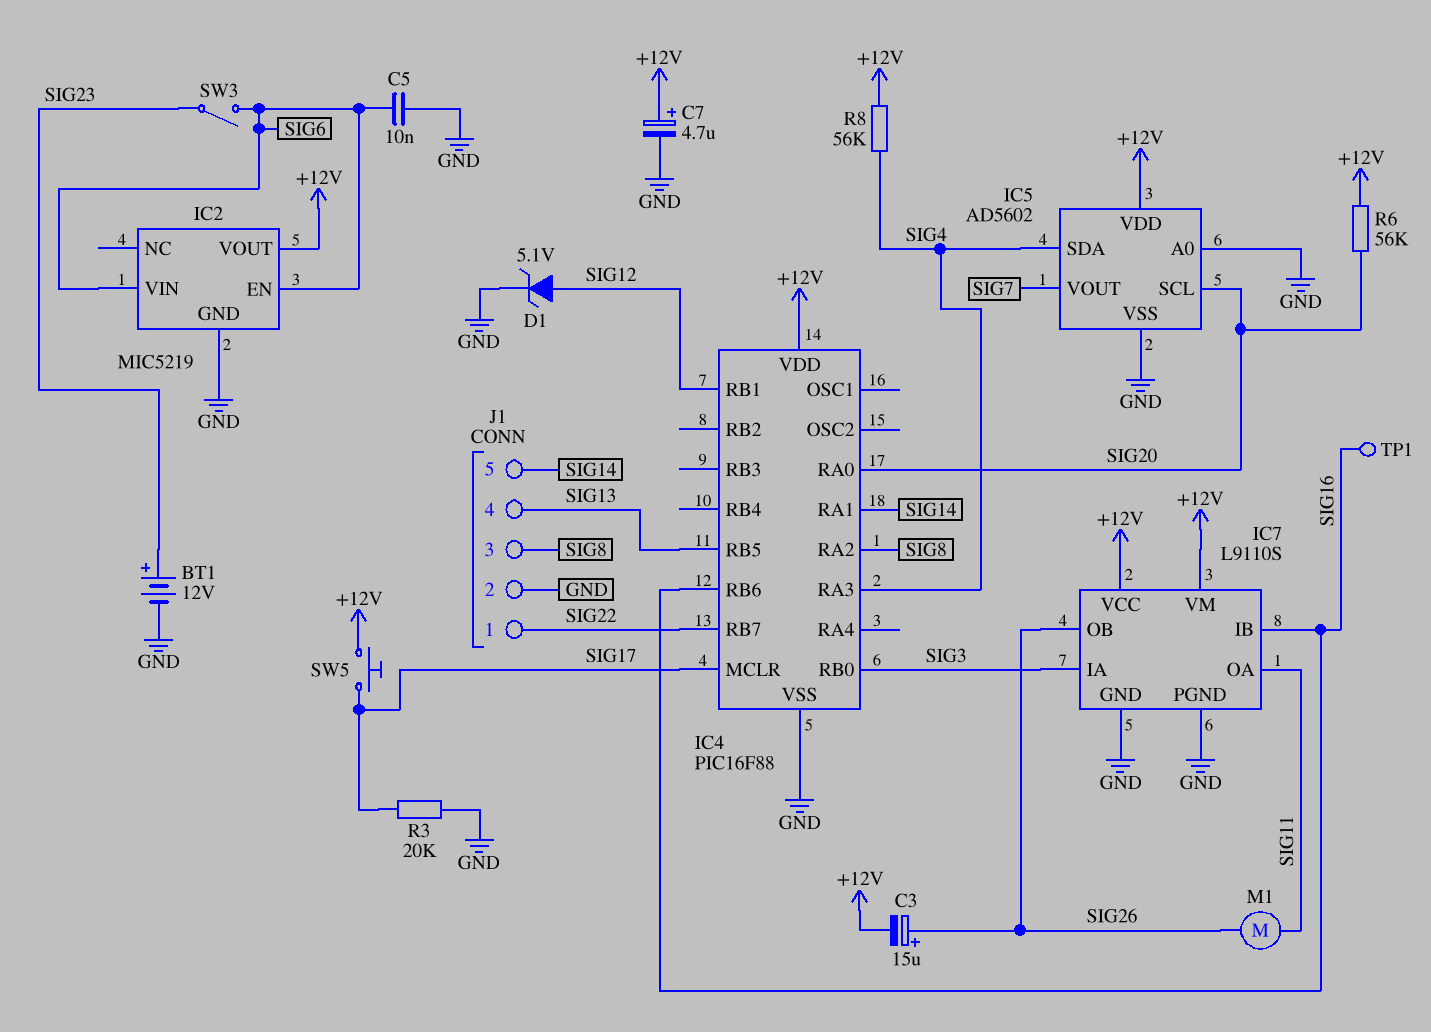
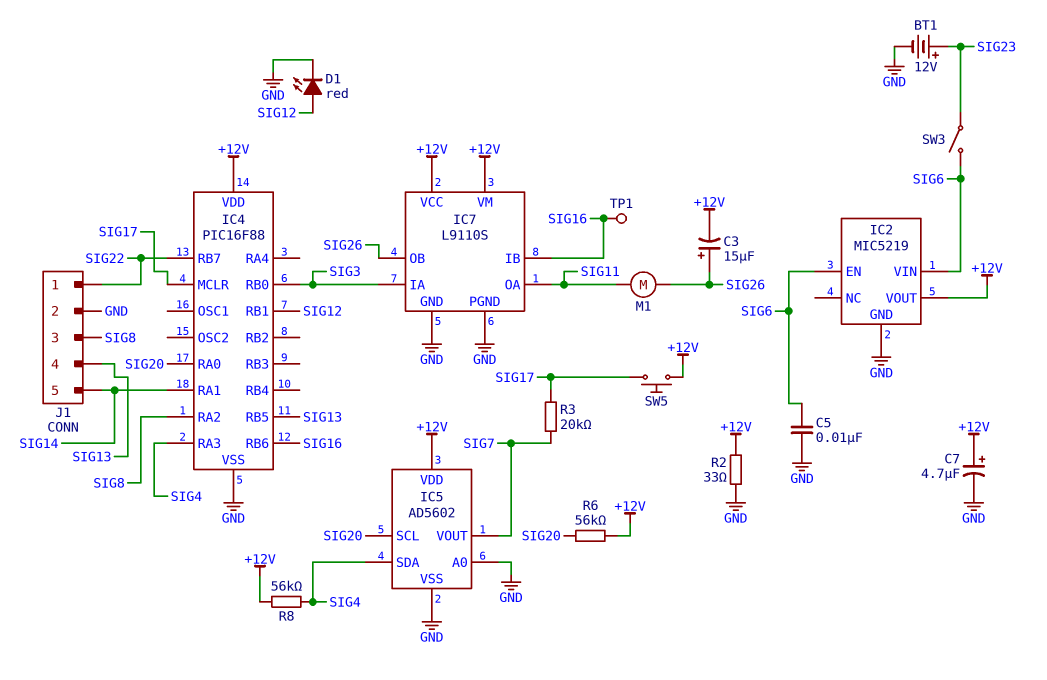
D1: zener 5.1V (A SIG12, K GND) -> LED red (A SIG12, K GND)
R2: none -> 33 (+12V, GND)
R3: 20k (GND, SIG17) -> 20k (SIG7, SIG17)

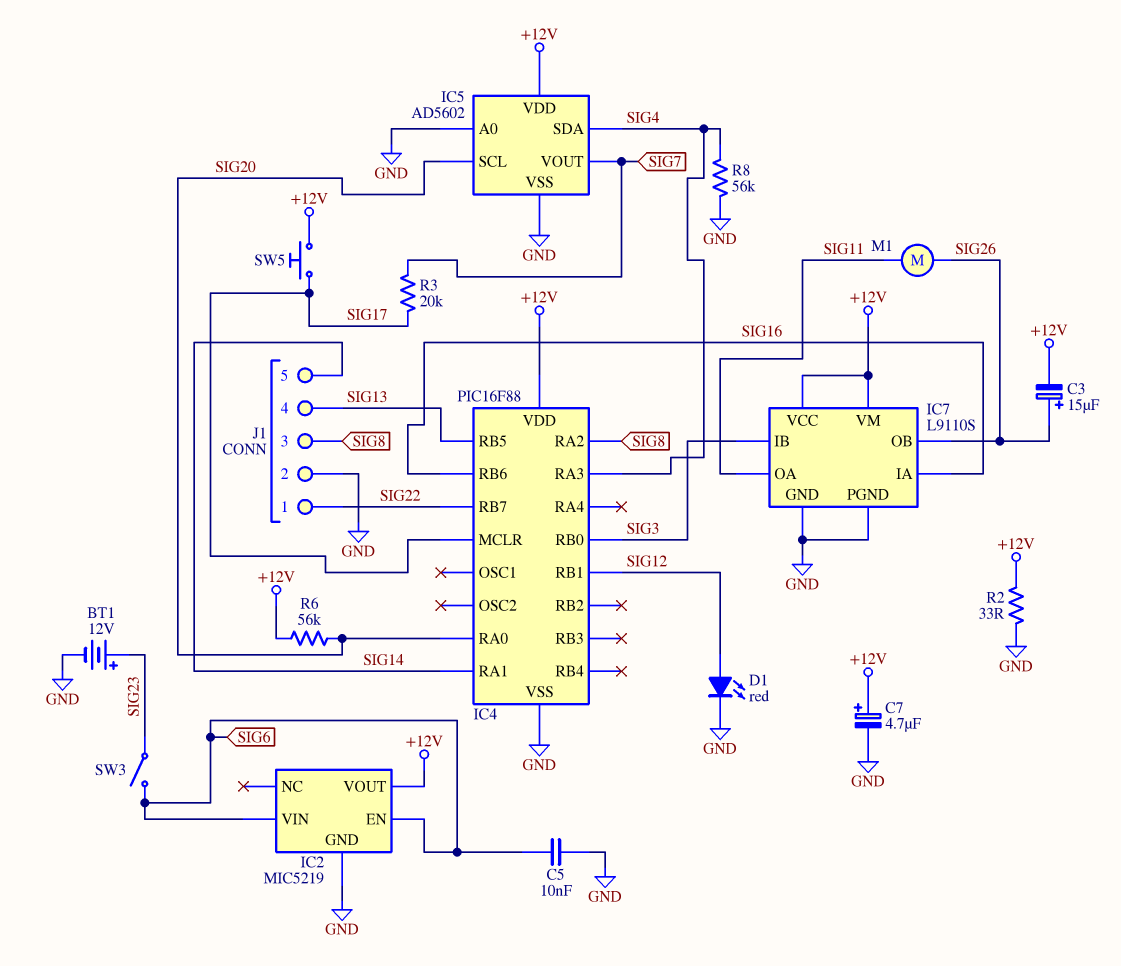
IC7 pin IA: SIG3 -> SIG16
IC7 pin IB: SIG16 -> SIG3
R8: 56k (+12V, SIG4) -> 56k (GND, SIG4)
TP1: test point (SIG16) -> none

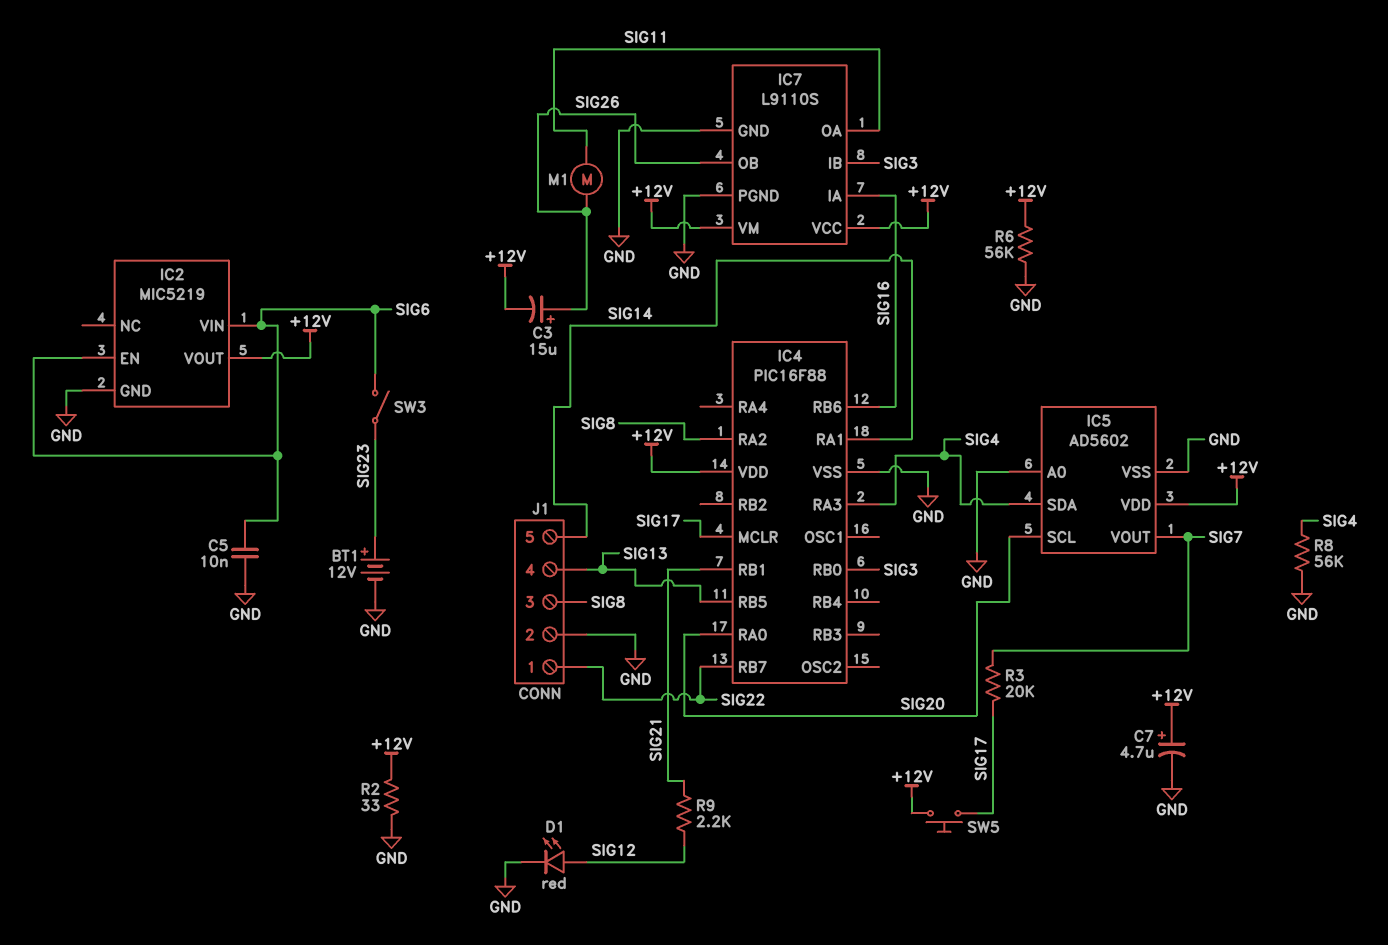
IC4 pin RB1: SIG12 -> SIG21
R6: 56k (+12V, SIG20) -> 56k (+12V, GND)
R9: none -> 2.2k (SIG12, SIG21)

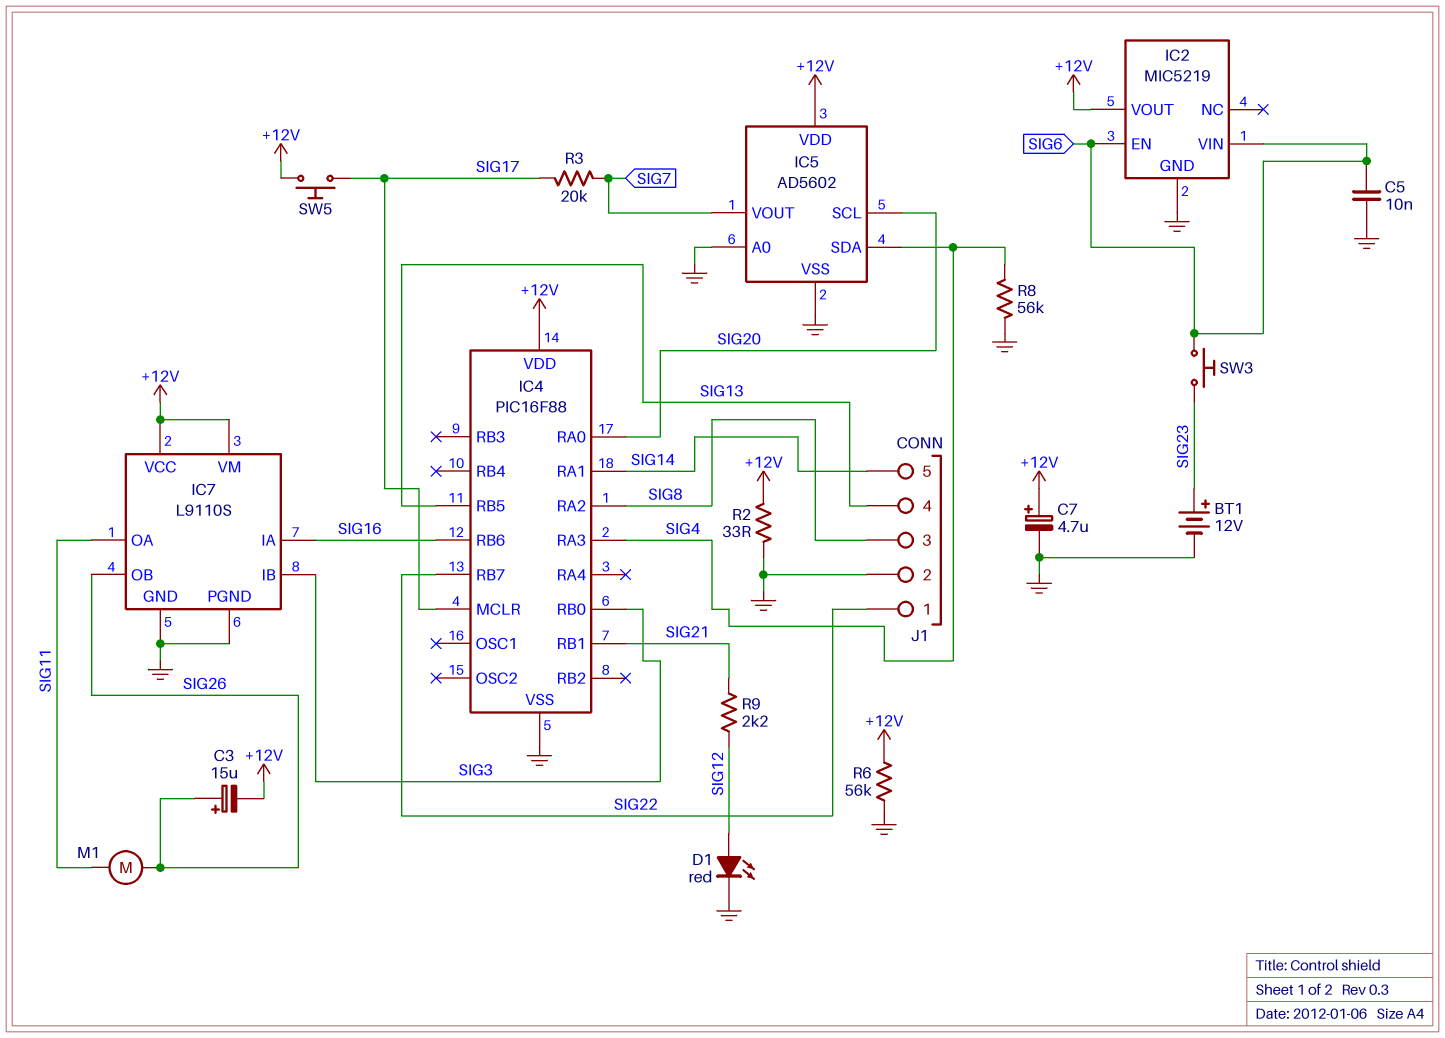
SW3: switch (SIG6, SIG23) -> button (SIG6, SIG23)

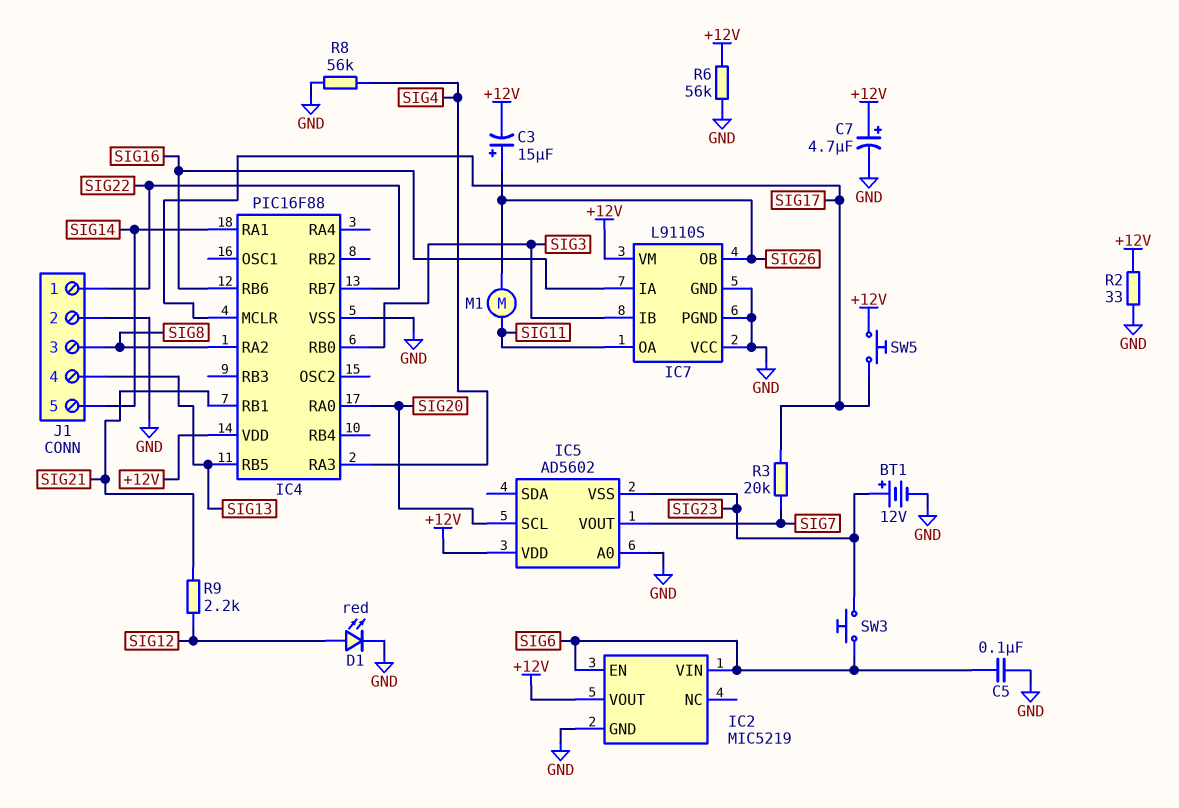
C5: 10nF (GND, SIG6) -> 100nF (GND, SIG6)
IC5 pin SDA: SIG4 -> none
IC5 pin VSS: GND -> SIG23
IC7 pin VCC: +12V -> GND

